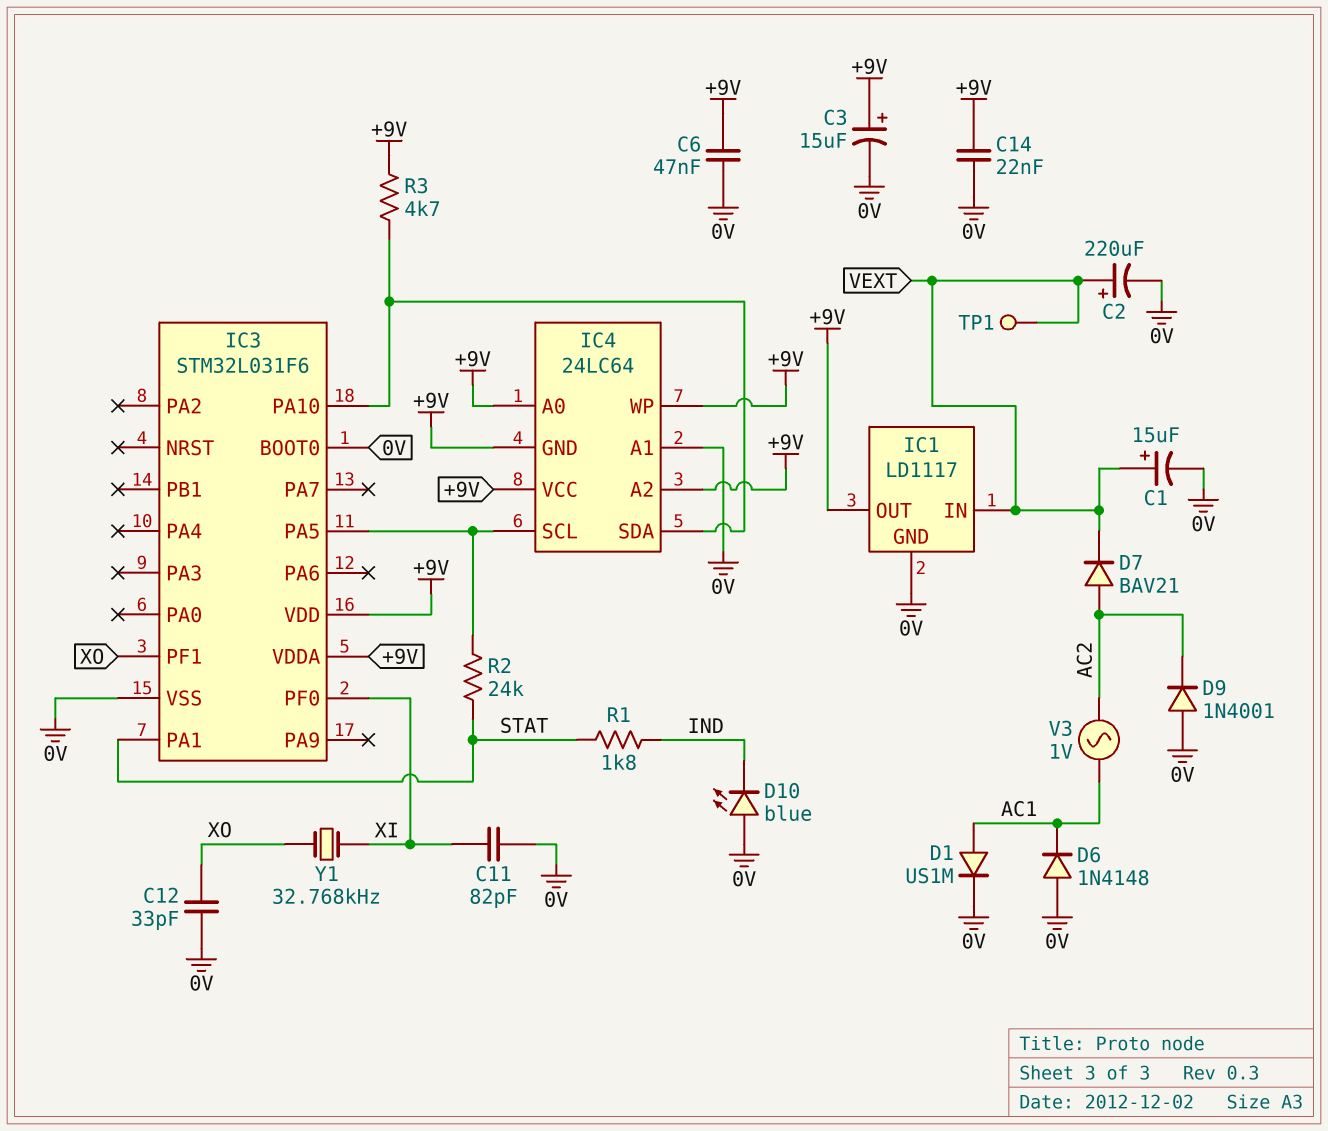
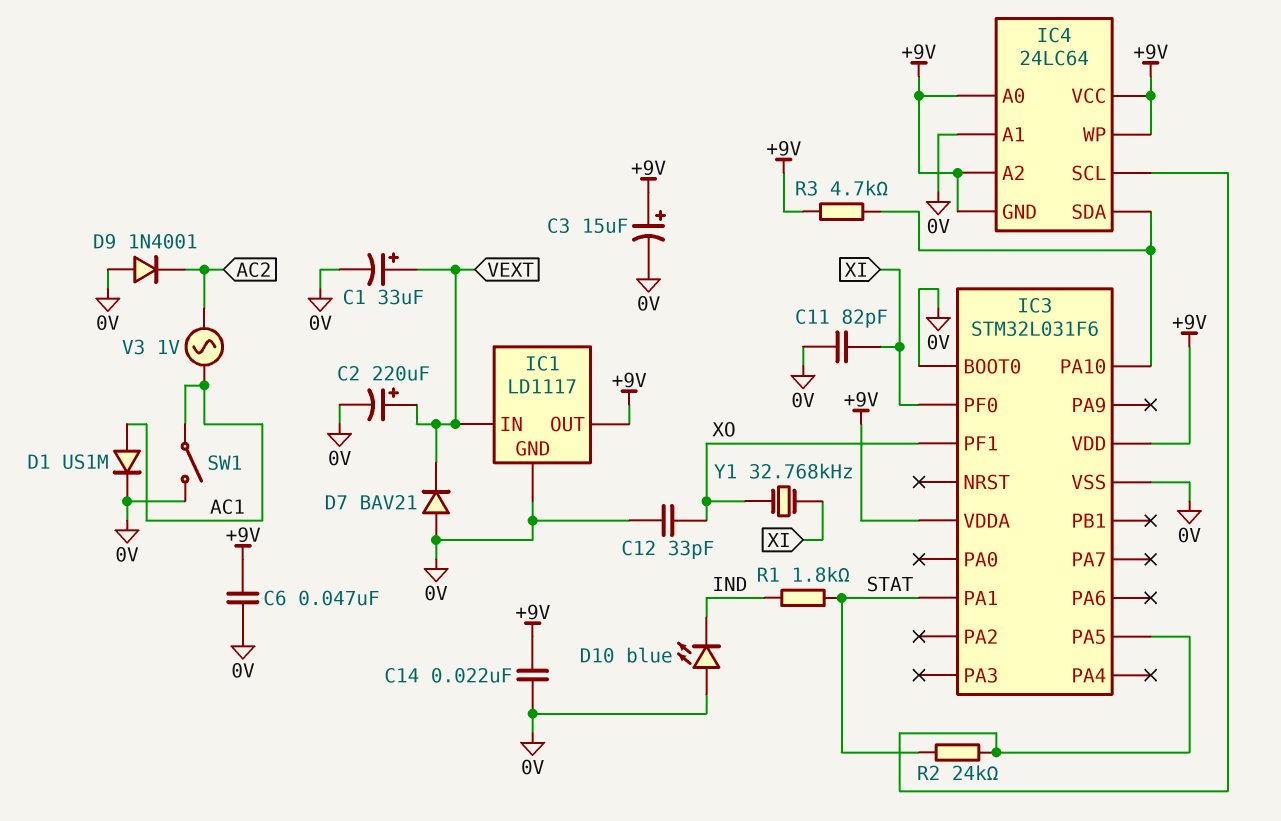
C1: 15uF (plus VEXT, minus 0V) -> 33uF (plus VEXT, minus 0V)
D6: diode 1N4148 (A 0V, K AC1) -> none
D7: diode BAV21 (A AC2, K VEXT) -> diode BAV21 (A 0V, K VEXT)
SW1: none -> switch (0V, AC1)
TP1: test point (VEXT) -> none

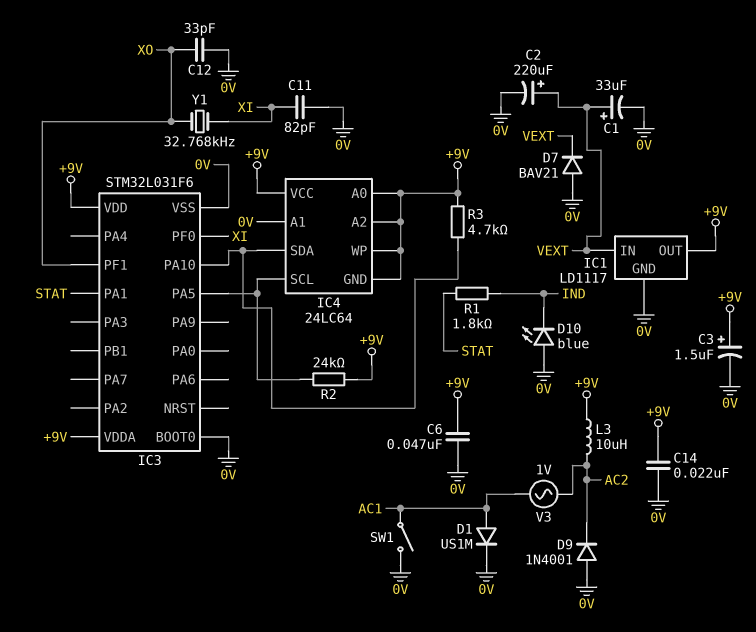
C3: 15uF (plus +9V, minus 0V) -> 1.5uF (plus +9V, minus 0V)
L3: none -> 10uH (+9V, AC2)
R2: 24k (IC3/PA5, STAT) -> 24k (+9V, IC3/PA5)

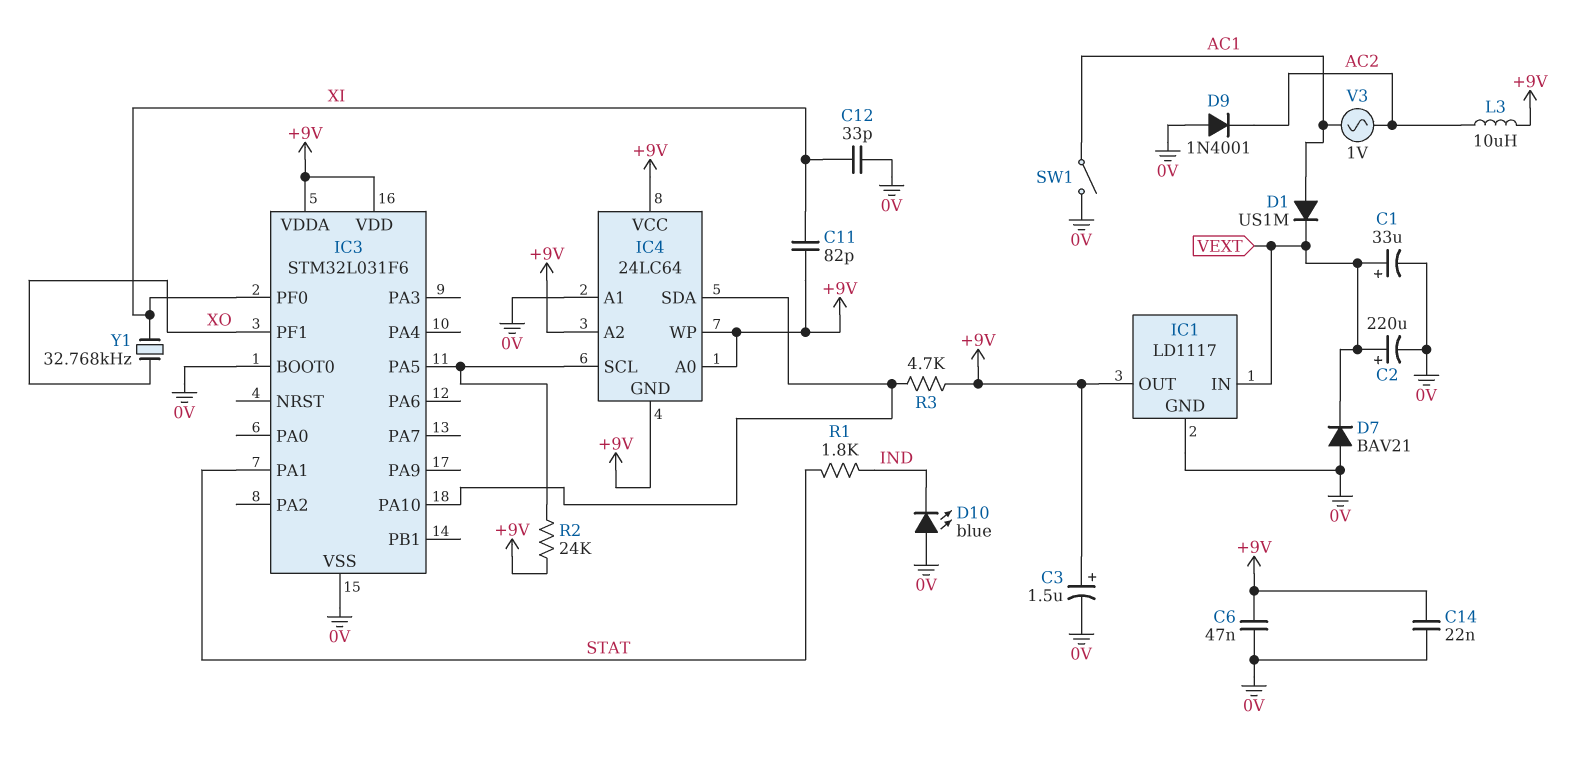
C11: 82pF (0V, XI) -> 82pF (+9V, XI)
C12: 33pF (0V, XO) -> 33pF (0V, XI)
D1: diode US1M (A AC1, K 0V) -> diode US1M (A AC1, K VEXT)

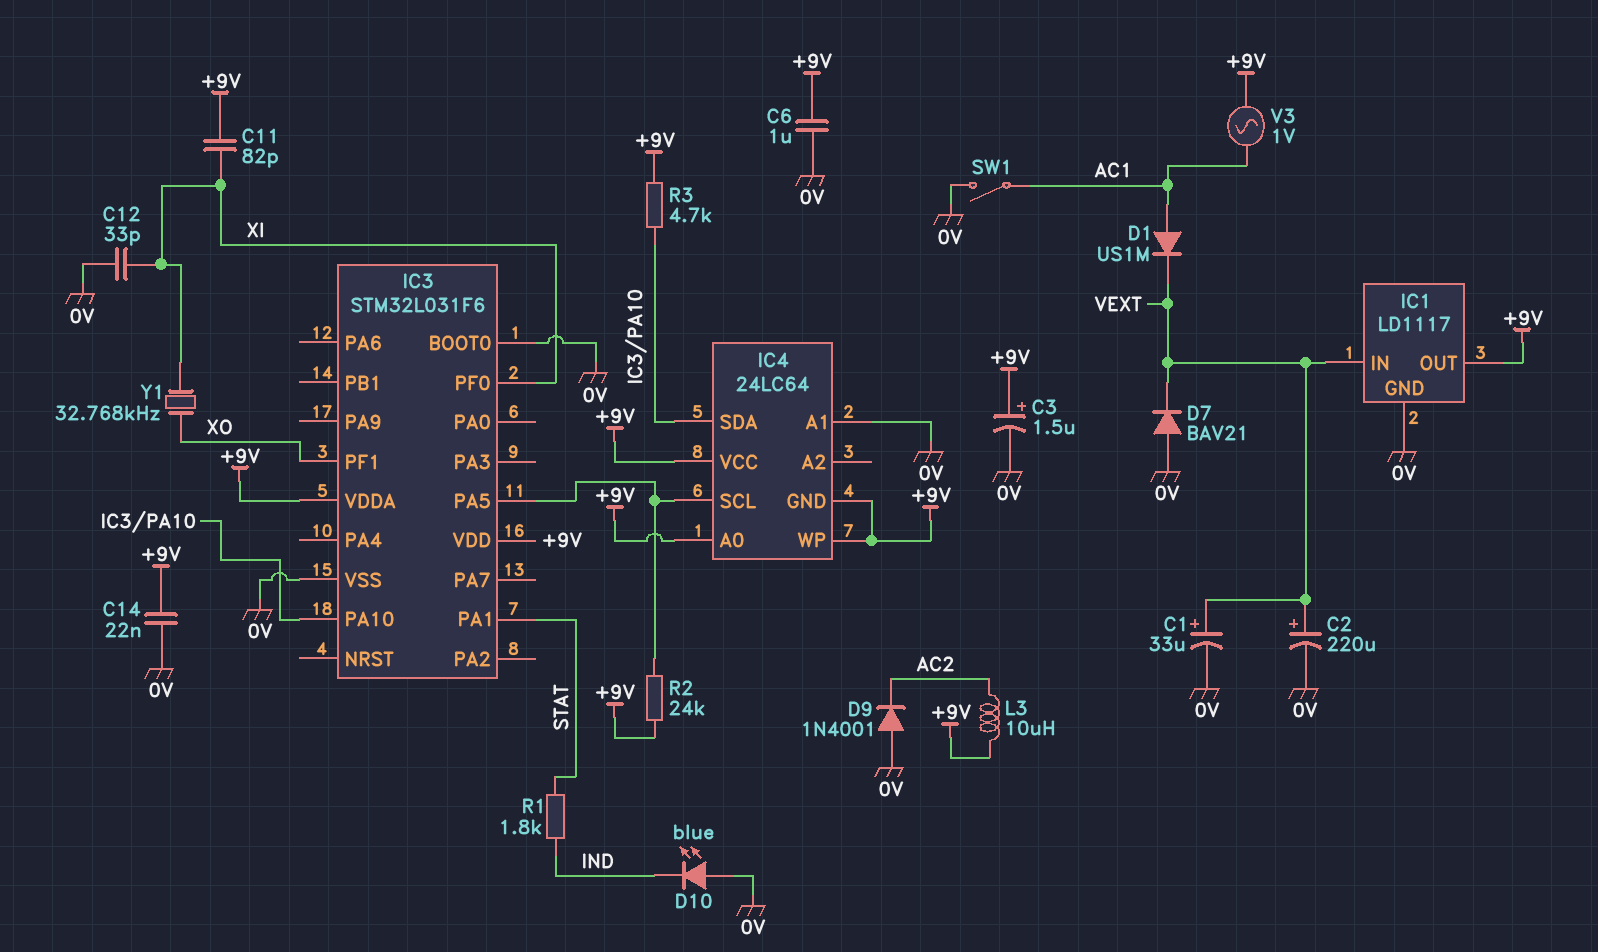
C6: 47nF (+9V, 0V) -> 1uF (+9V, 0V)
IC4 pin A2: +9V -> none
V3: AC 1V (AC1, AC2) -> AC 1V (+9V, AC1)

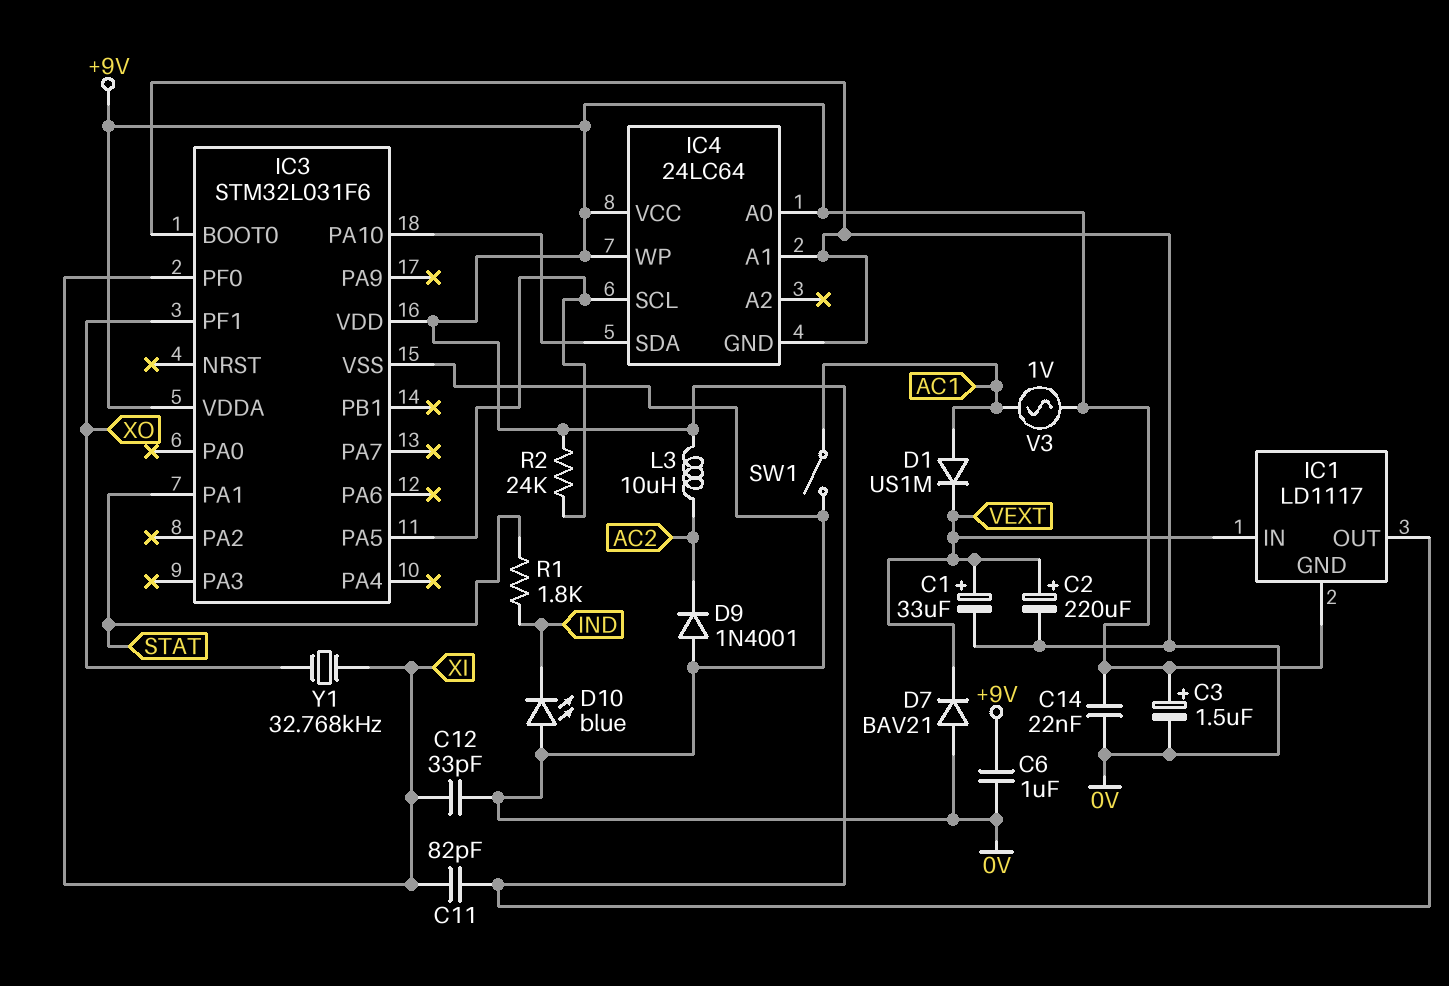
IC1 pin GND: 0V -> +9V
IC4 pin GND: +9V -> 0V
R3: 4.7k (+9V, IC3/PA10) -> none

